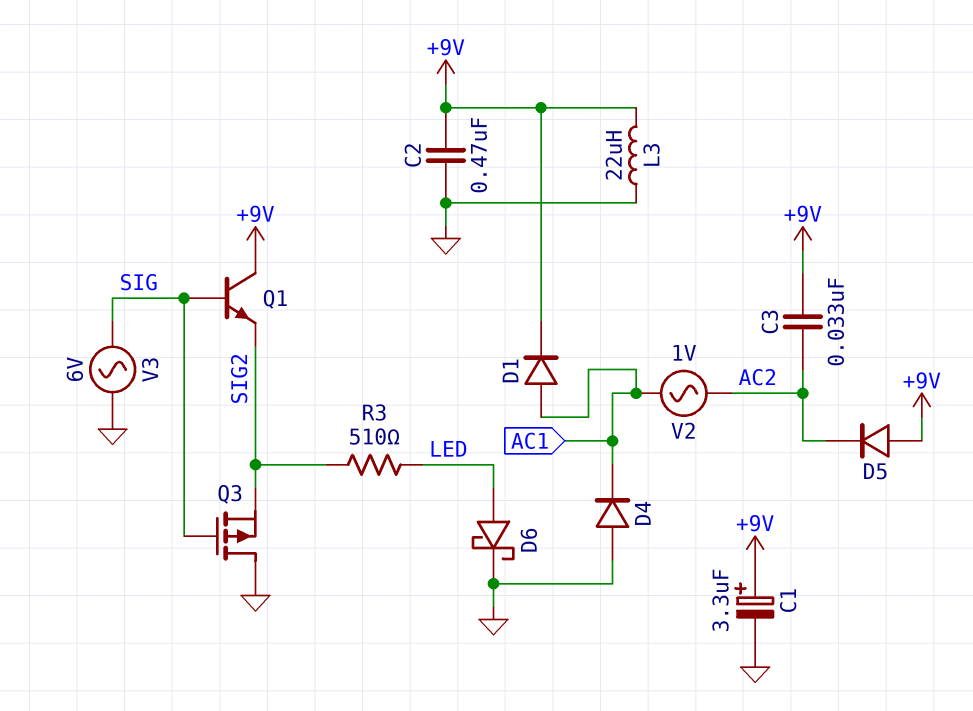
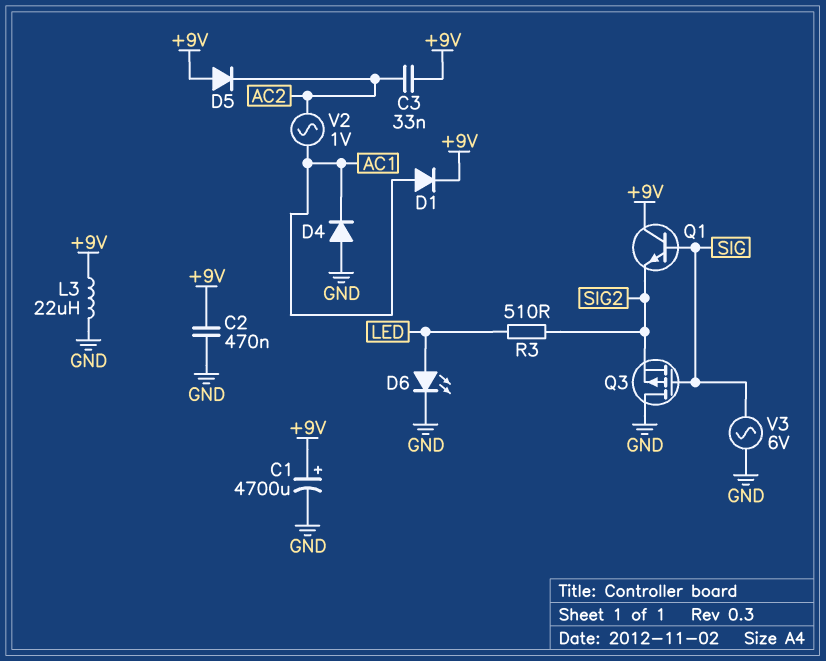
C1: 3.3uF (plus +9V, minus GND) -> 4700uF (plus +9V, minus GND)
D6: schottky (A LED, K GND) -> LED (A LED, K GND)

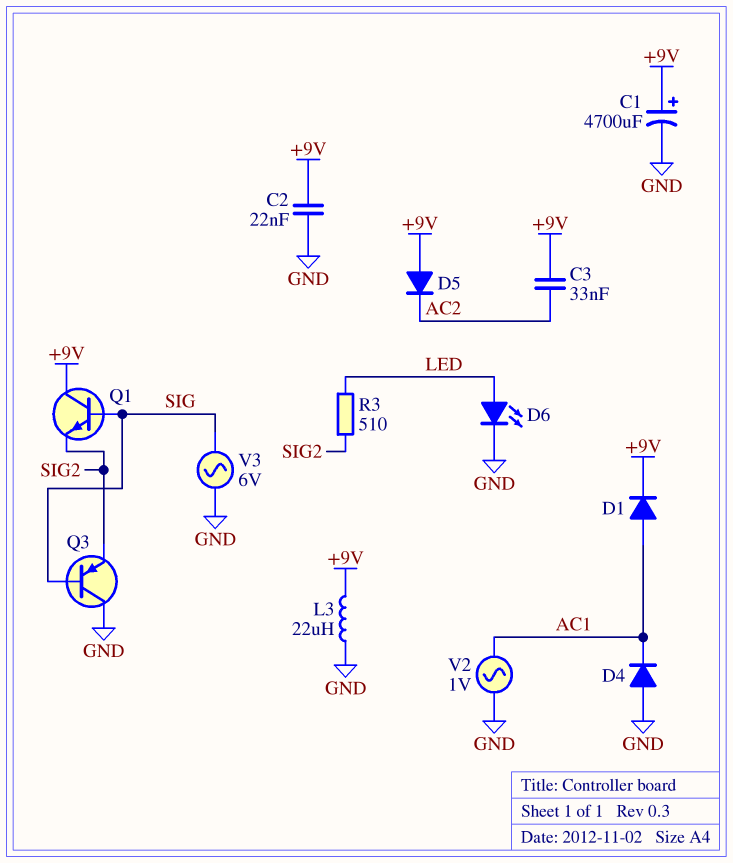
C2: 470nF (+9V, GND) -> 22nF (+9V, GND)
Q3: PMOS (G SIG, D GND, S SIG2) -> PNP (B SIG, C GND, E SIG2)
V2: AC 1V (AC1, AC2) -> AC 1V (AC1, GND)

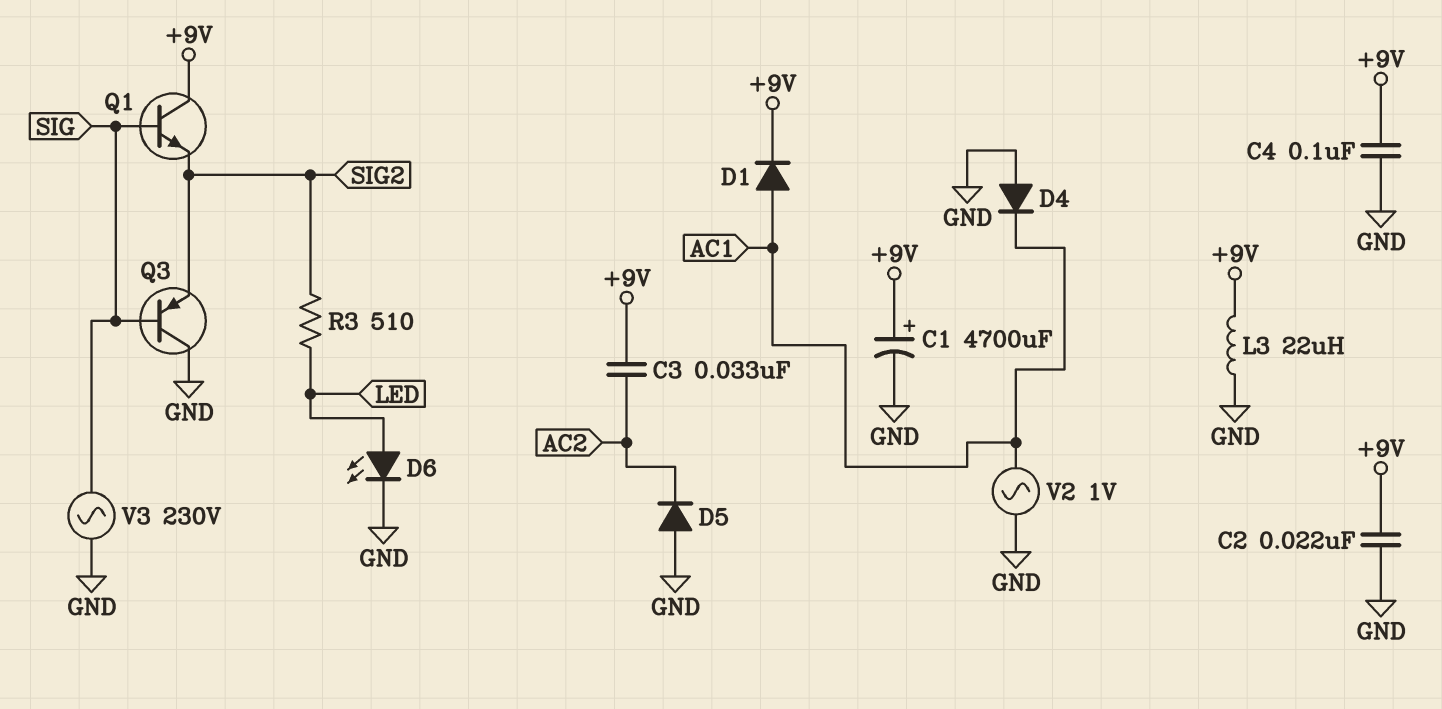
C4: none -> 100nF (+9V, GND)
D5: diode (A +9V, K AC2) -> diode (A GND, K AC2)
V3: AC 6V (GND, SIG) -> AC 230V (GND, SIG)

